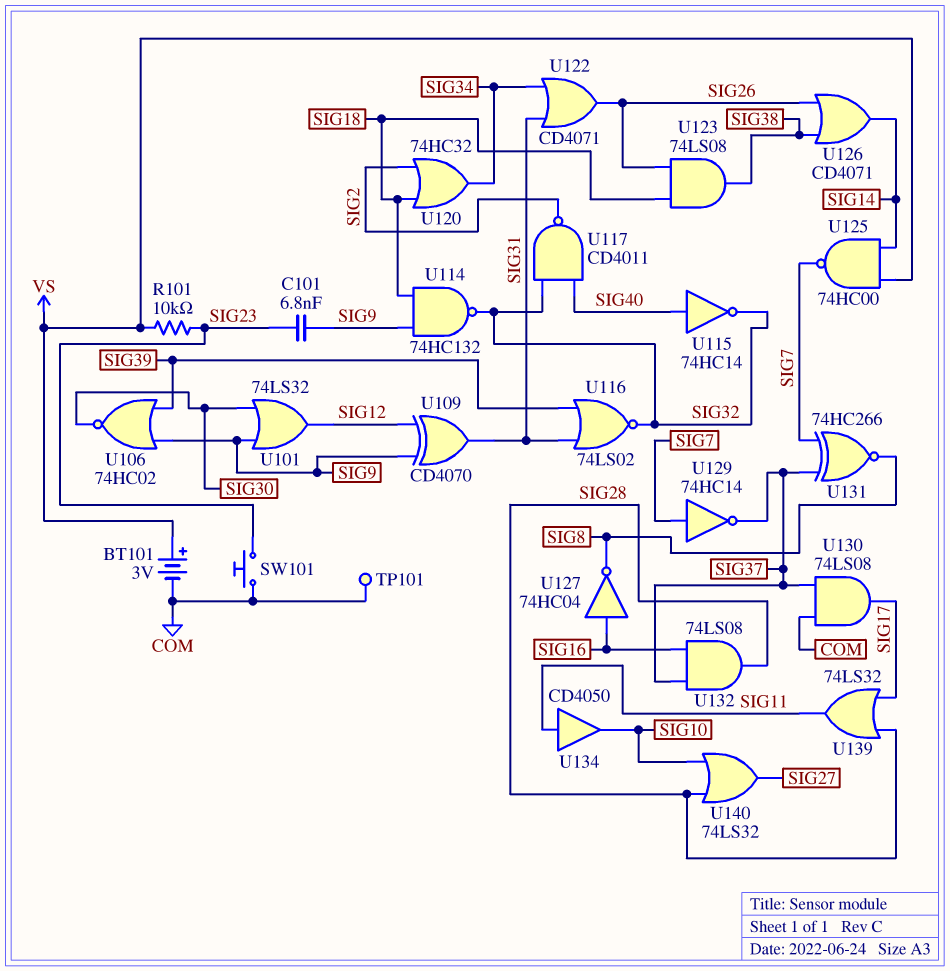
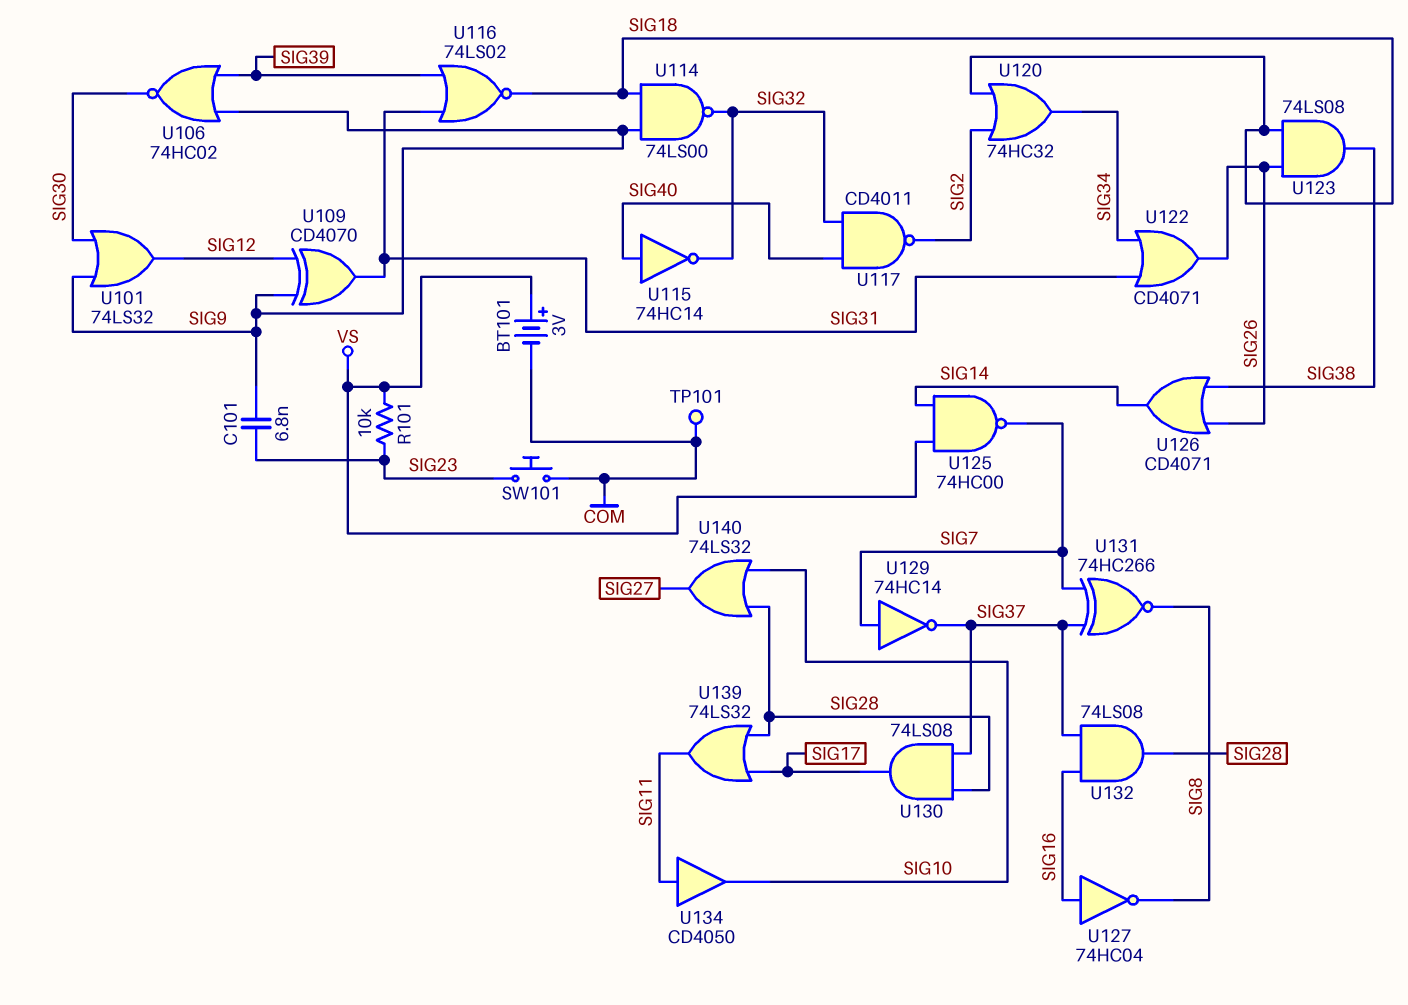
U114: NAND 74HC132 (in SIG9, in SIG18, out SIG32) -> NAND 74LS00 (in SIG9, in SIG18, out SIG32)
U116: NOR 74LS02 (in SIG31, in SIG39, out SIG32) -> NOR 74LS02 (in SIG31, in SIG39, out SIG18)
U130: AND 74LS08 (in COM, in SIG37, out SIG17) -> AND 74LS08 (in SIG28, in SIG37, out SIG17)

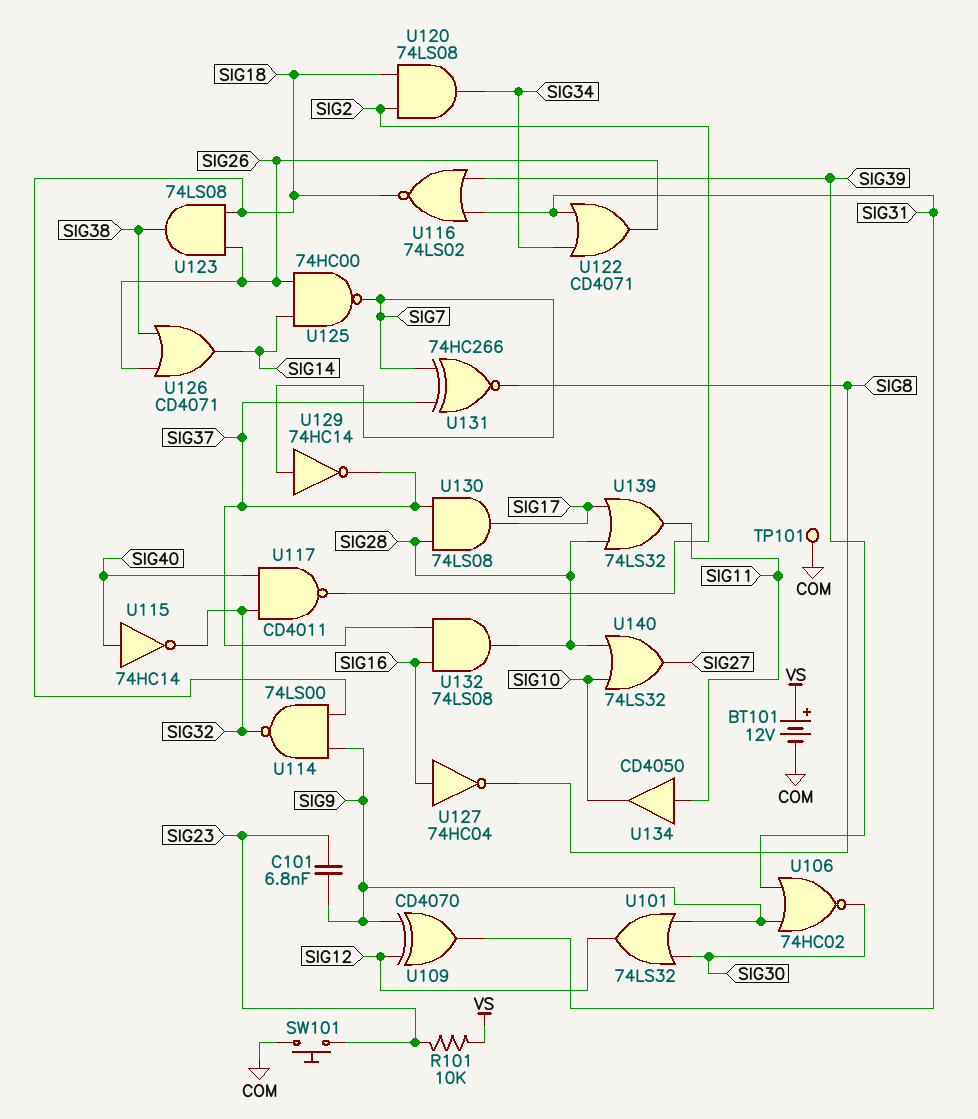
BT101: 3V (plus VS, minus COM) -> 12V (plus VS, minus COM)
U120: OR 74HC32 (in SIG2, in SIG18, out SIG34) -> AND 74LS08 (in SIG2, in SIG18, out SIG34)
U125: NAND 74HC00 (in SIG14, in VS, out SIG7) -> NAND 74HC00 (in SIG14, in SIG26, out SIG7)

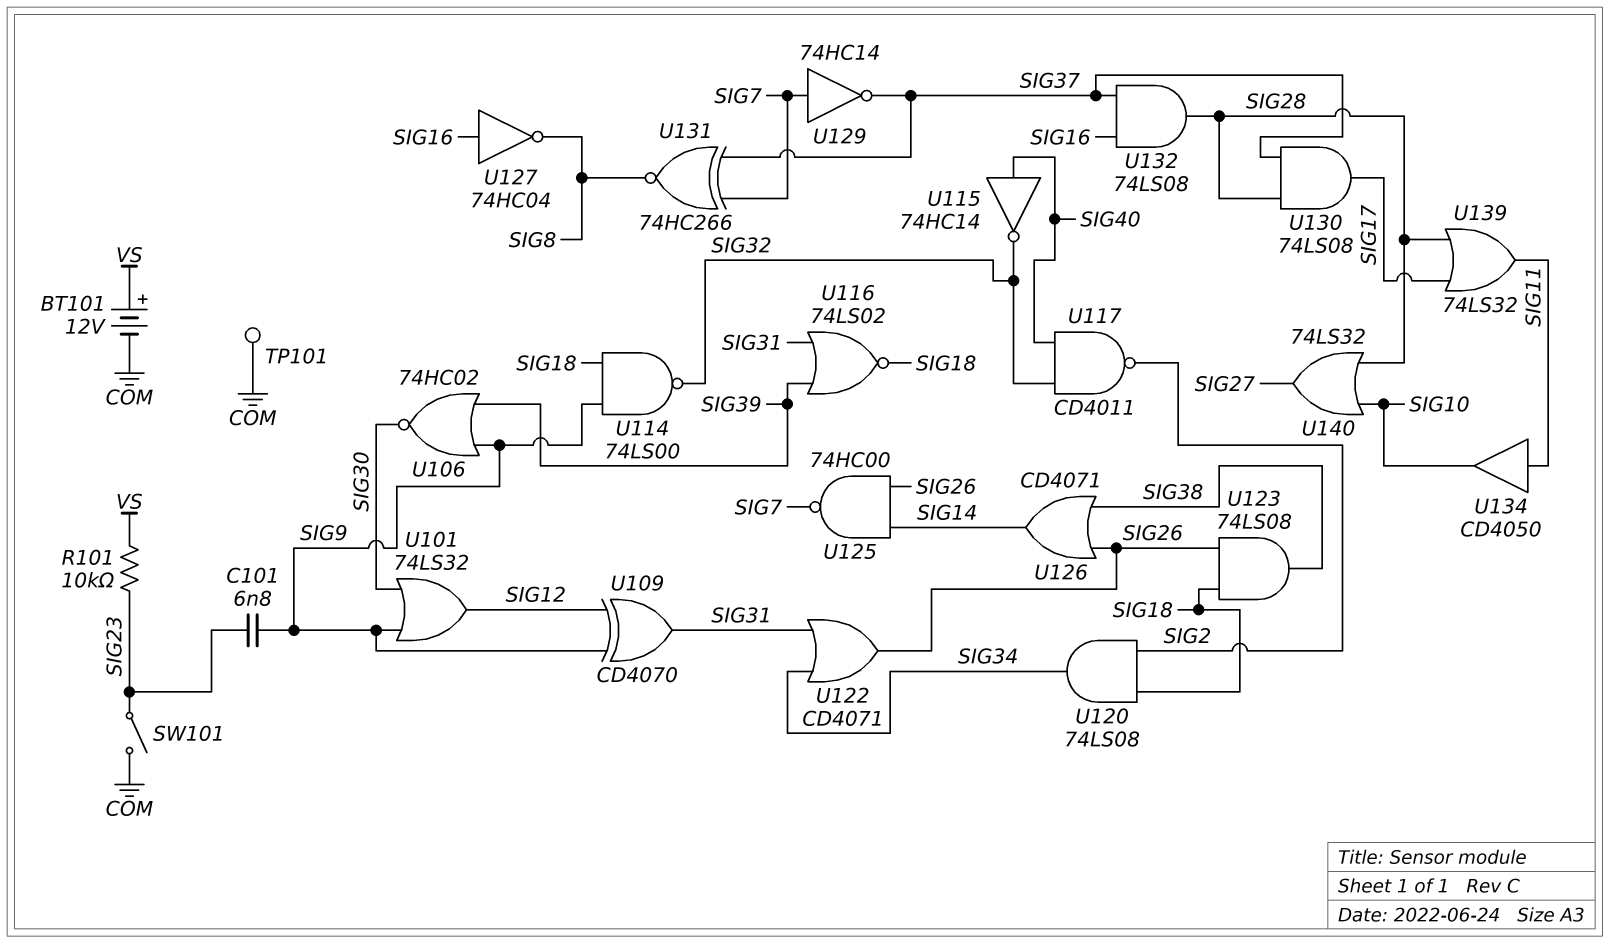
SW101: button (COM, SIG23) -> switch (COM, SIG23)

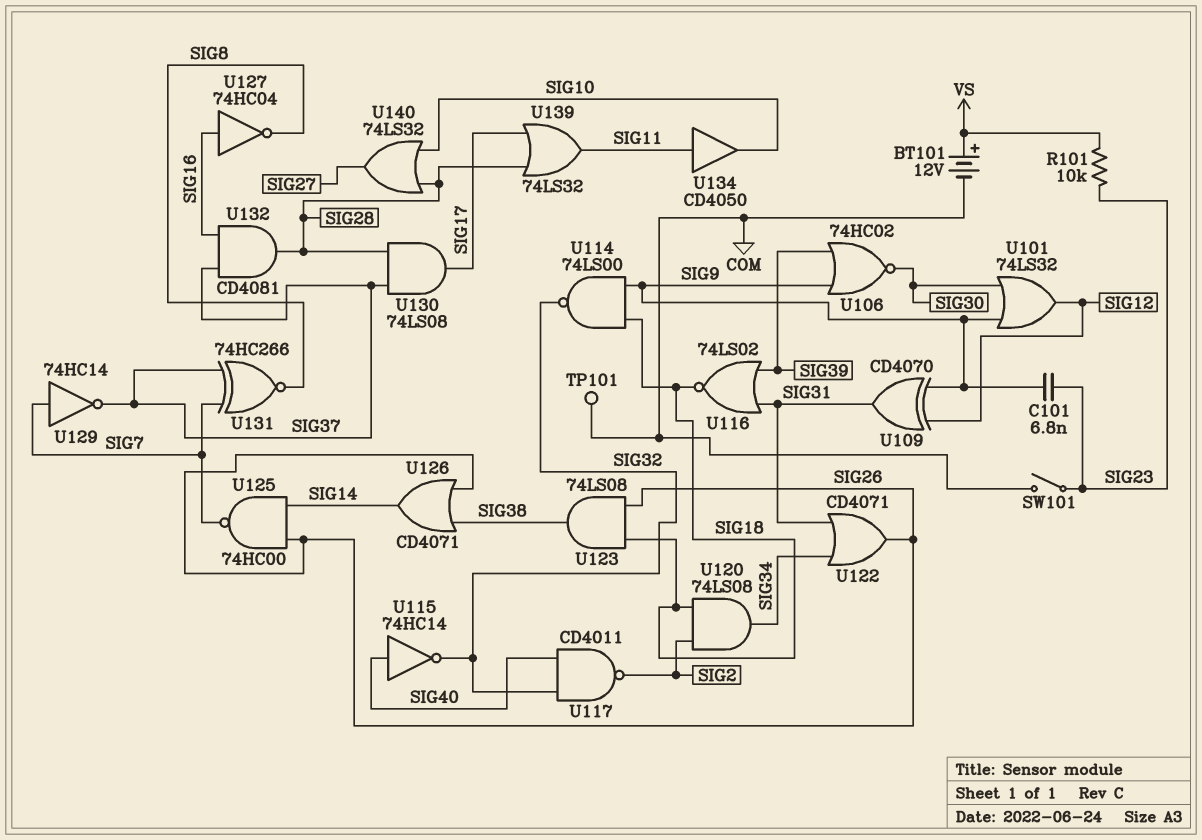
U132: AND 74LS08 (in SIG16, in SIG37, out SIG28) -> AND CD4081 (in SIG16, in SIG37, out SIG28)

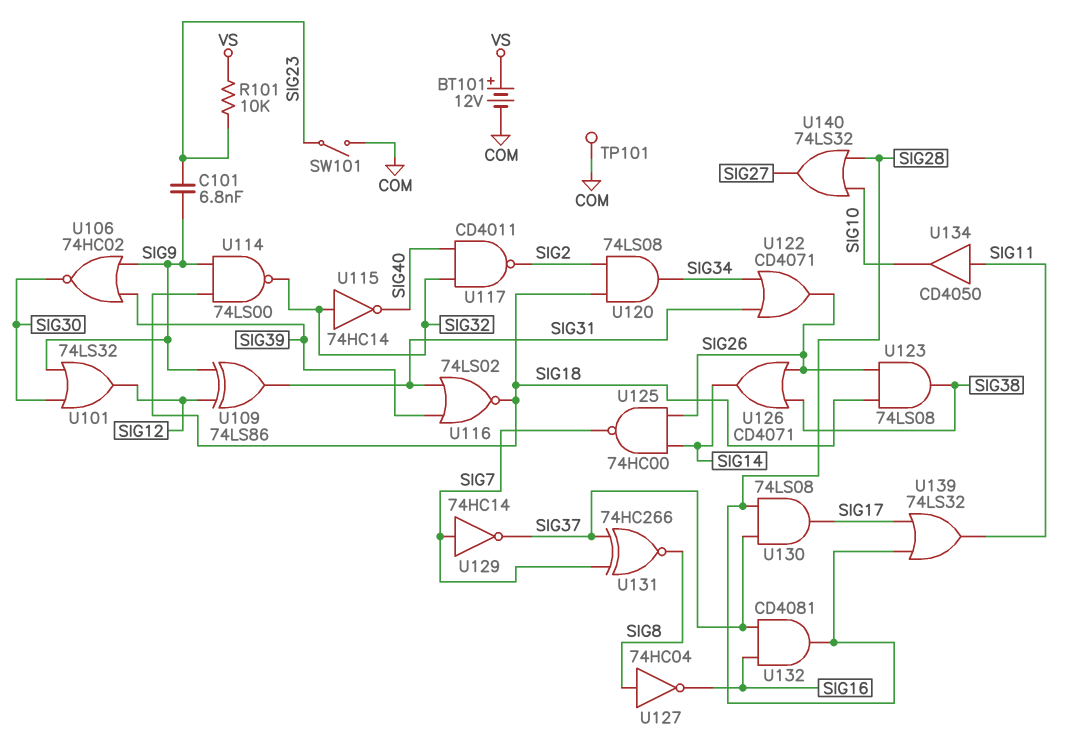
U109: XOR CD4070 (in SIG9, in SIG12, out SIG31) -> XOR 74LS86 (in SIG9, in SIG12, out SIG31)
U115: NOT 74HC14 (in SIG40, out SIG32) -> NOT 74HC14 (in SIG32, out SIG40)
U127: NOT 74HC04 (in SIG16, out SIG8) -> NOT 74HC04 (in SIG8, out SIG16)

